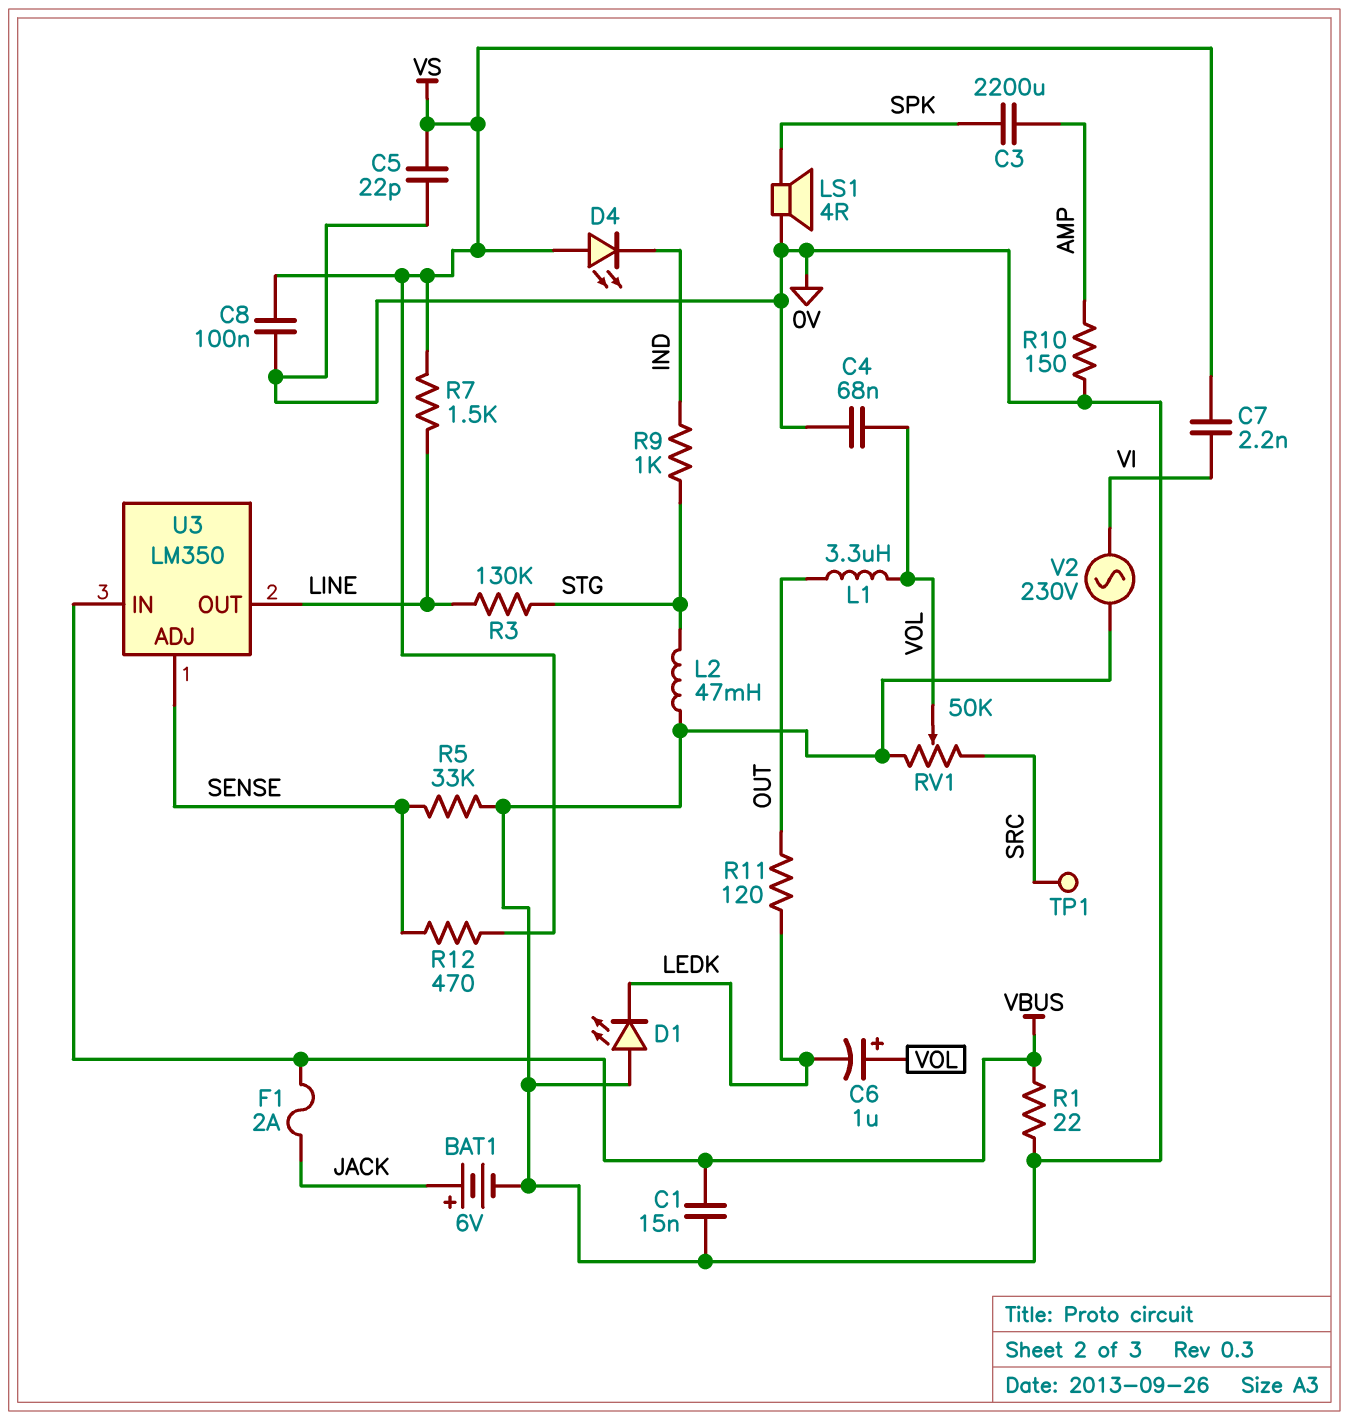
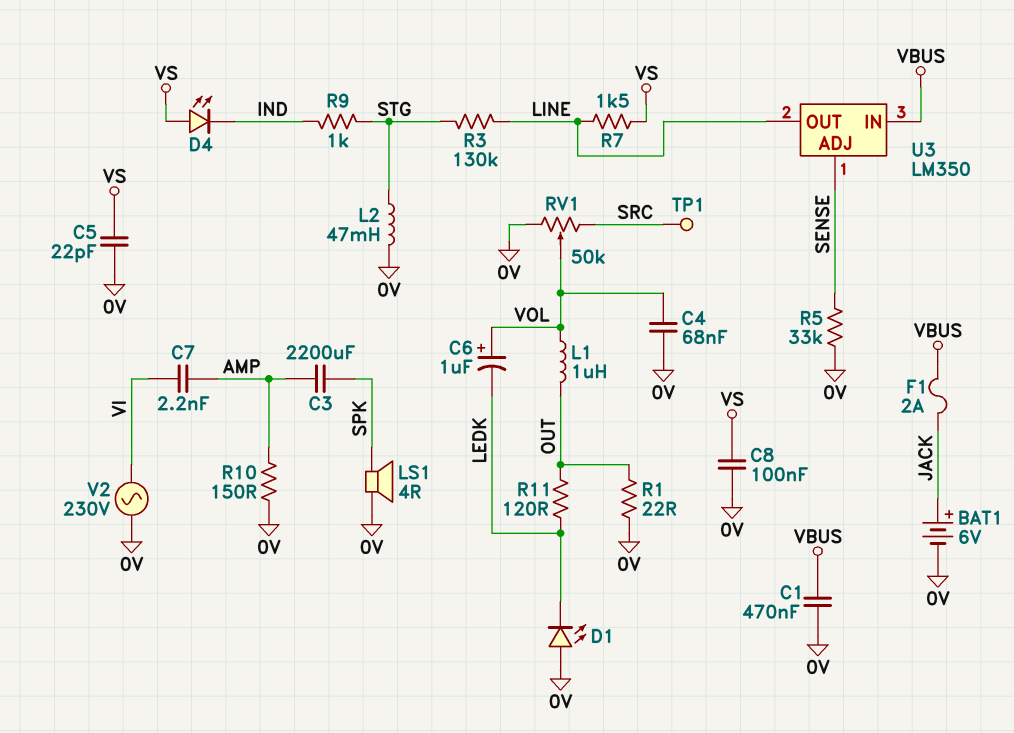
C1: 15nF (0V, VBUS) -> 470nF (0V, VBUS)
C7: 2.2nF (VI, VS) -> 2.2nF (AMP, VI)
L1: 3.3uH (OUT, VOL) -> 1uH (OUT, VOL)
R1: 22 (0V, VBUS) -> 22 (0V, OUT)
R12: 470 (SENSE, VS) -> none

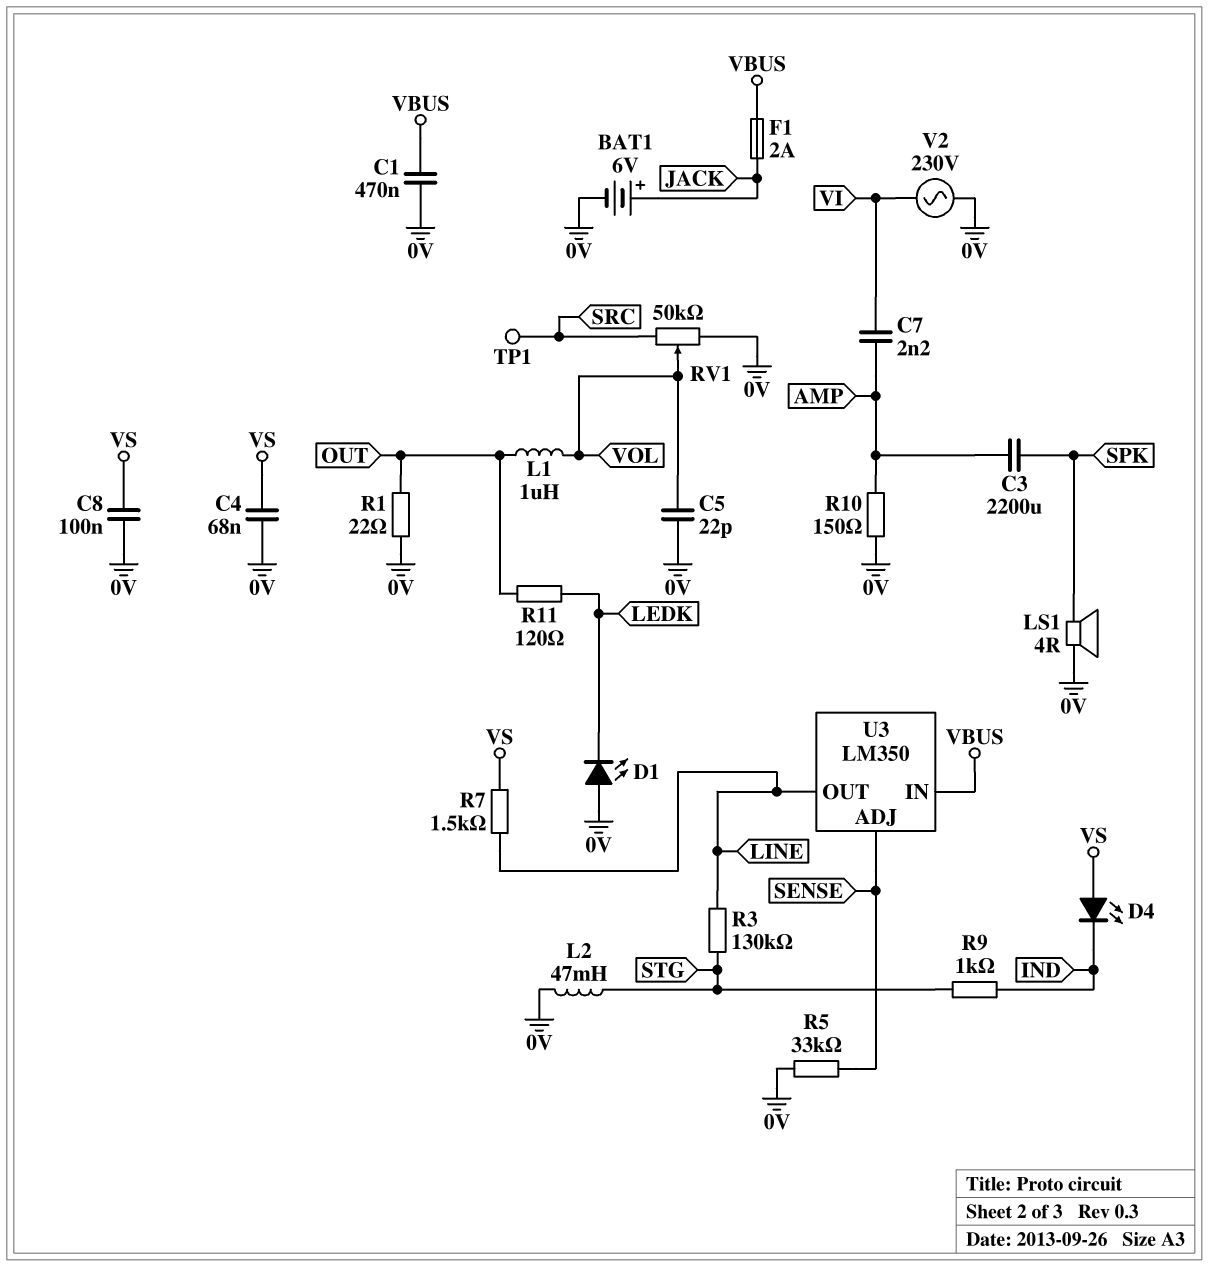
C4: 68nF (0V, VOL) -> 68nF (0V, VS)
C5: 22pF (0V, VS) -> 22pF (0V, VOL)
C6: 1uF (plus VOL, minus LEDK) -> none

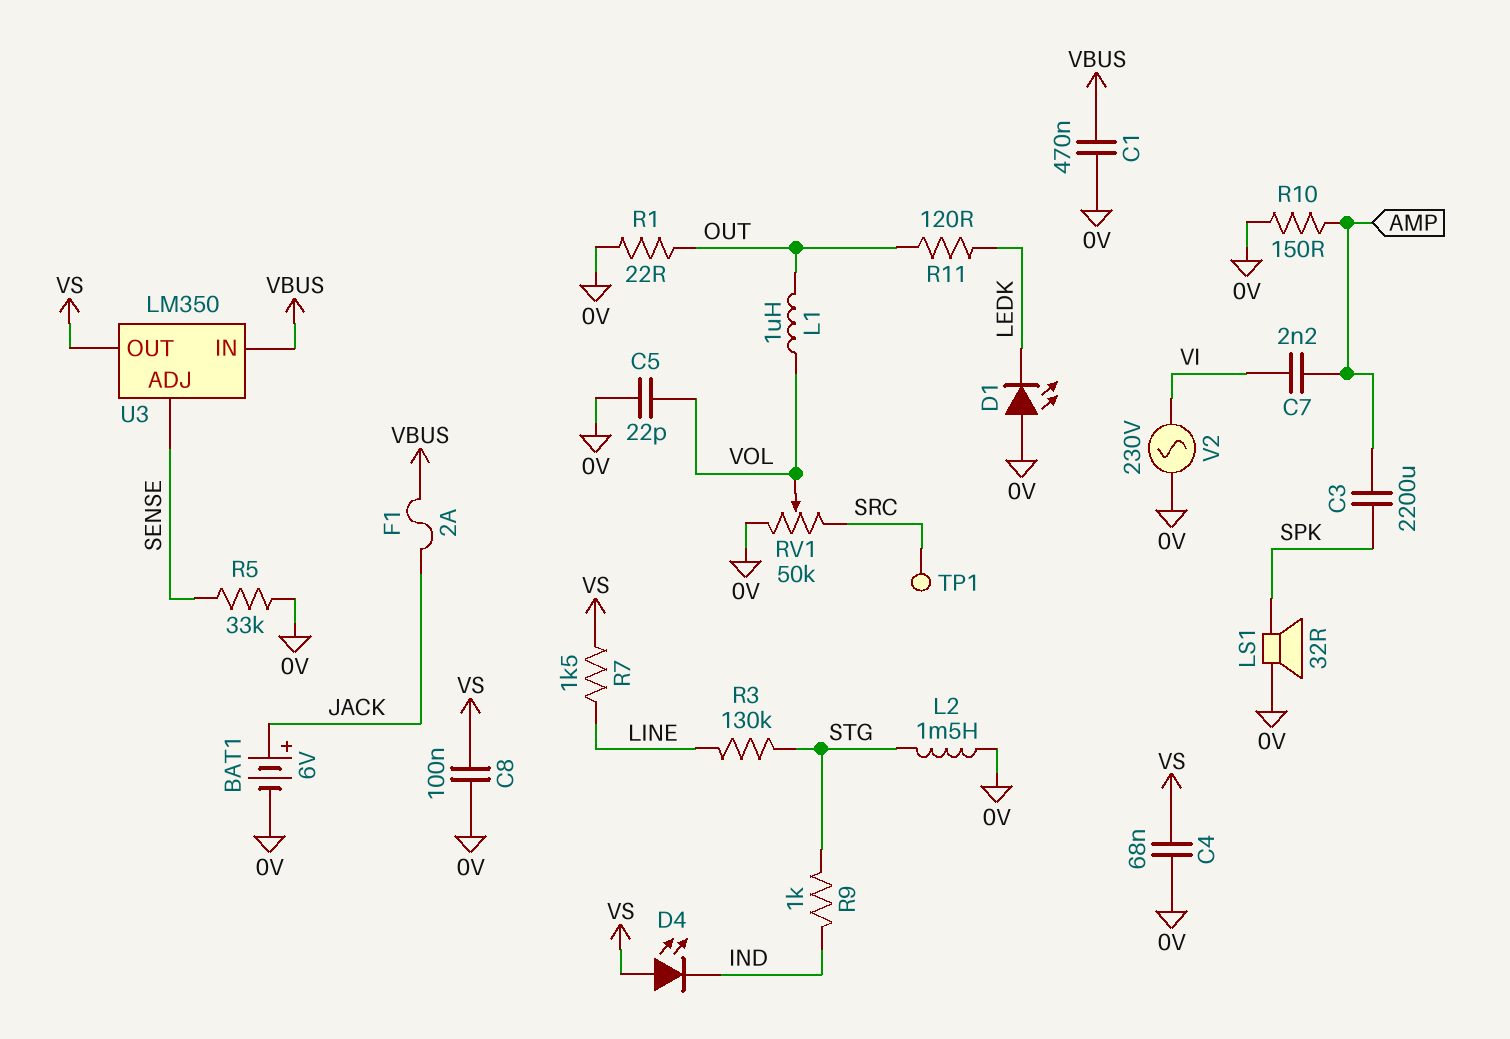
L2: 47mH (0V, STG) -> 1.5mH (0V, STG)
LS1: speaker 4R (0V, SPK) -> speaker 32R (0V, SPK)
U3 pin OUT: LINE -> VS

